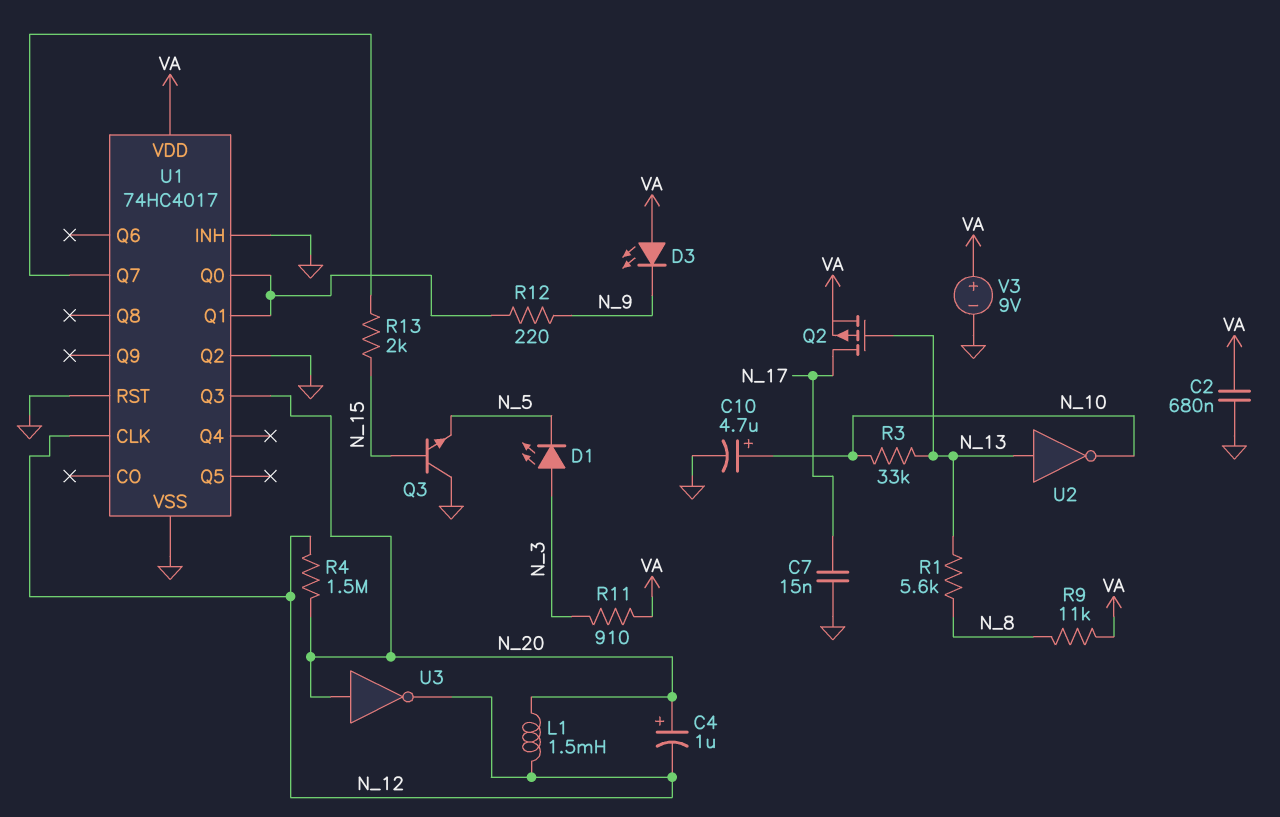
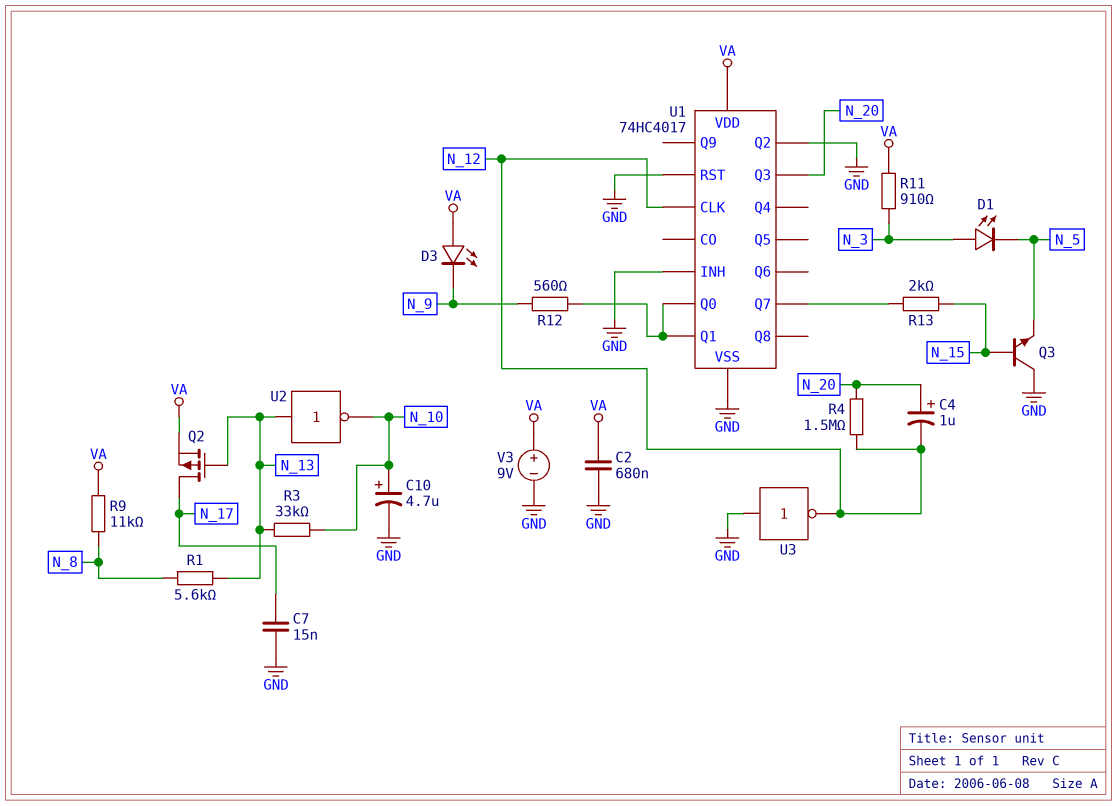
L1: 1.5mH (N_12, N_20) -> none
R12: 220 (N_9, U1/Q0) -> 560 (N_9, U1/Q0)
U3: NOT (in N_20, out N_12) -> NOT (in GND, out N_12)

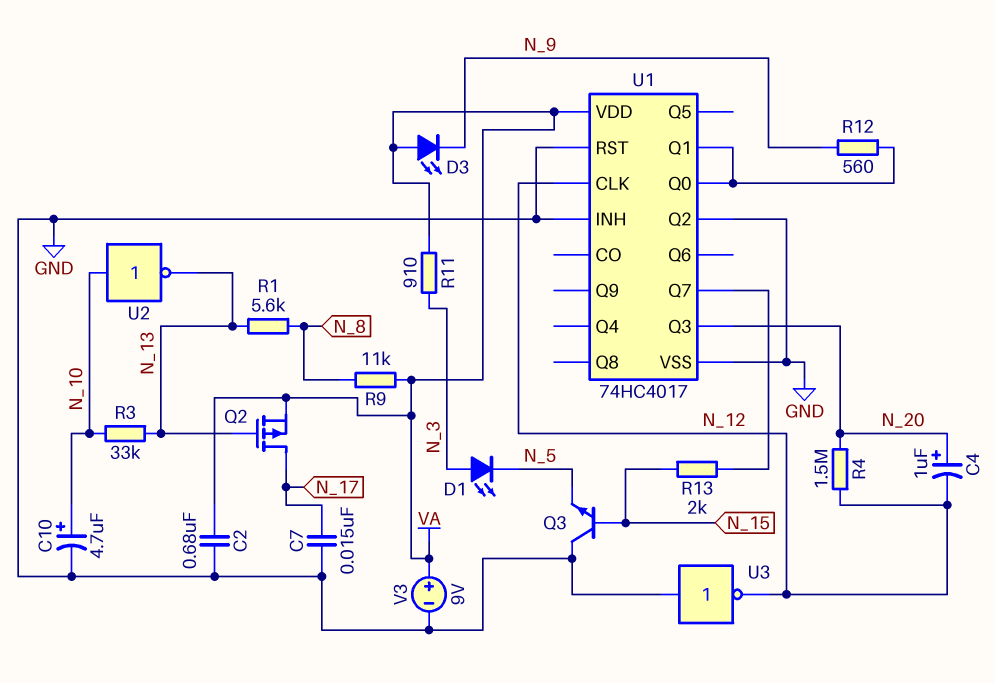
U2: NOT (in N_13, out N_10) -> NOT (in N_10, out N_13)

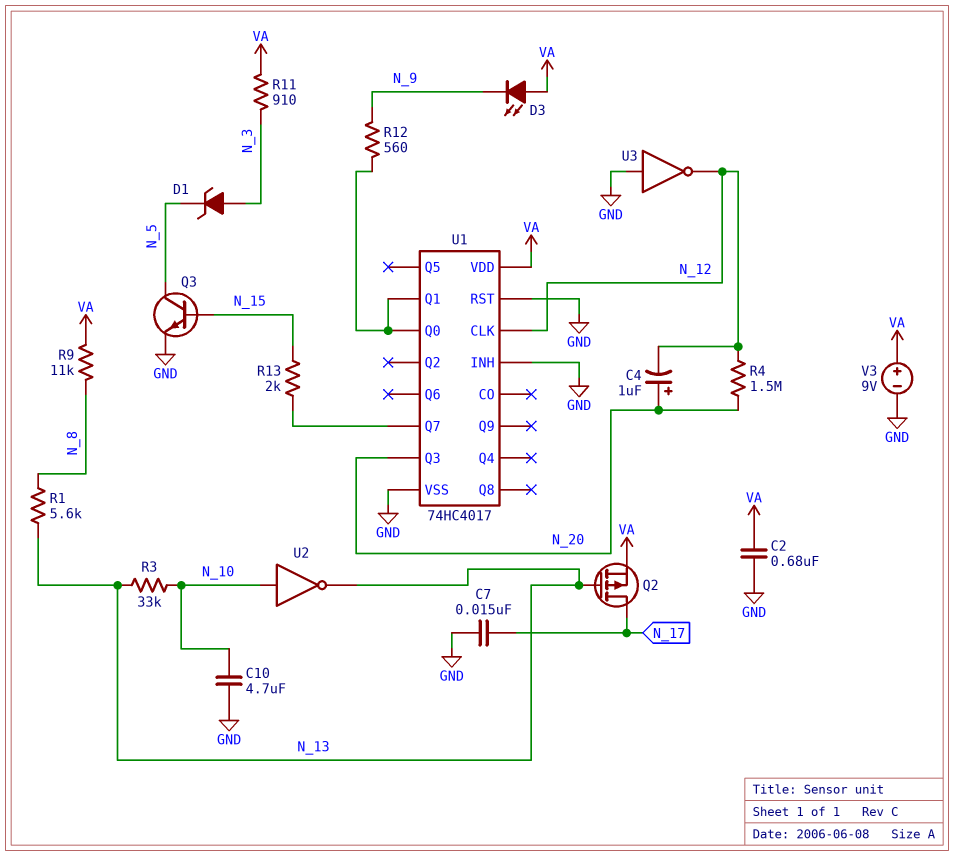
C10: 4.7uF (plus N_10, minus GND) -> 4.7uF (GND, N_10)
D1: LED (A N_3, K N_5) -> zener (A N_3, K N_5)
Q3: NPN (B N_15, C GND, E N_5) -> NPN (B N_15, C N_5, E GND)
U1 pin Q2: GND -> none

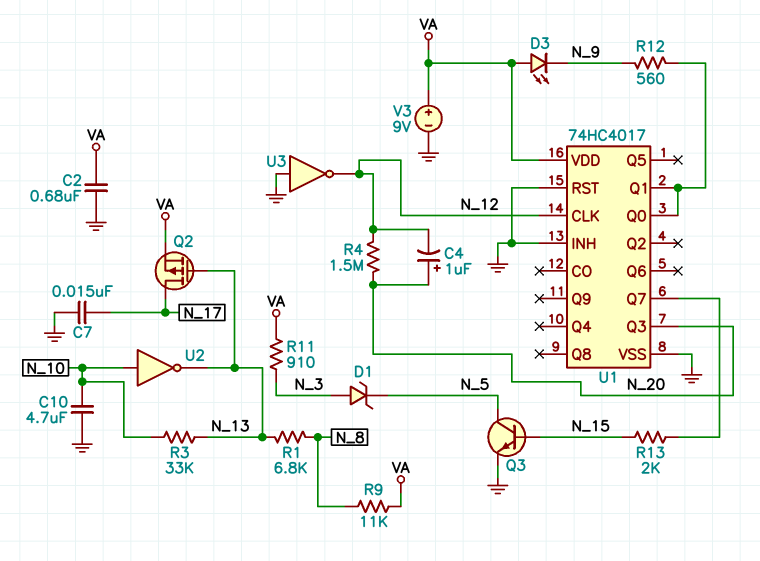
R1: 5.6k (N_8, N_13) -> 6.8k (N_8, N_13)

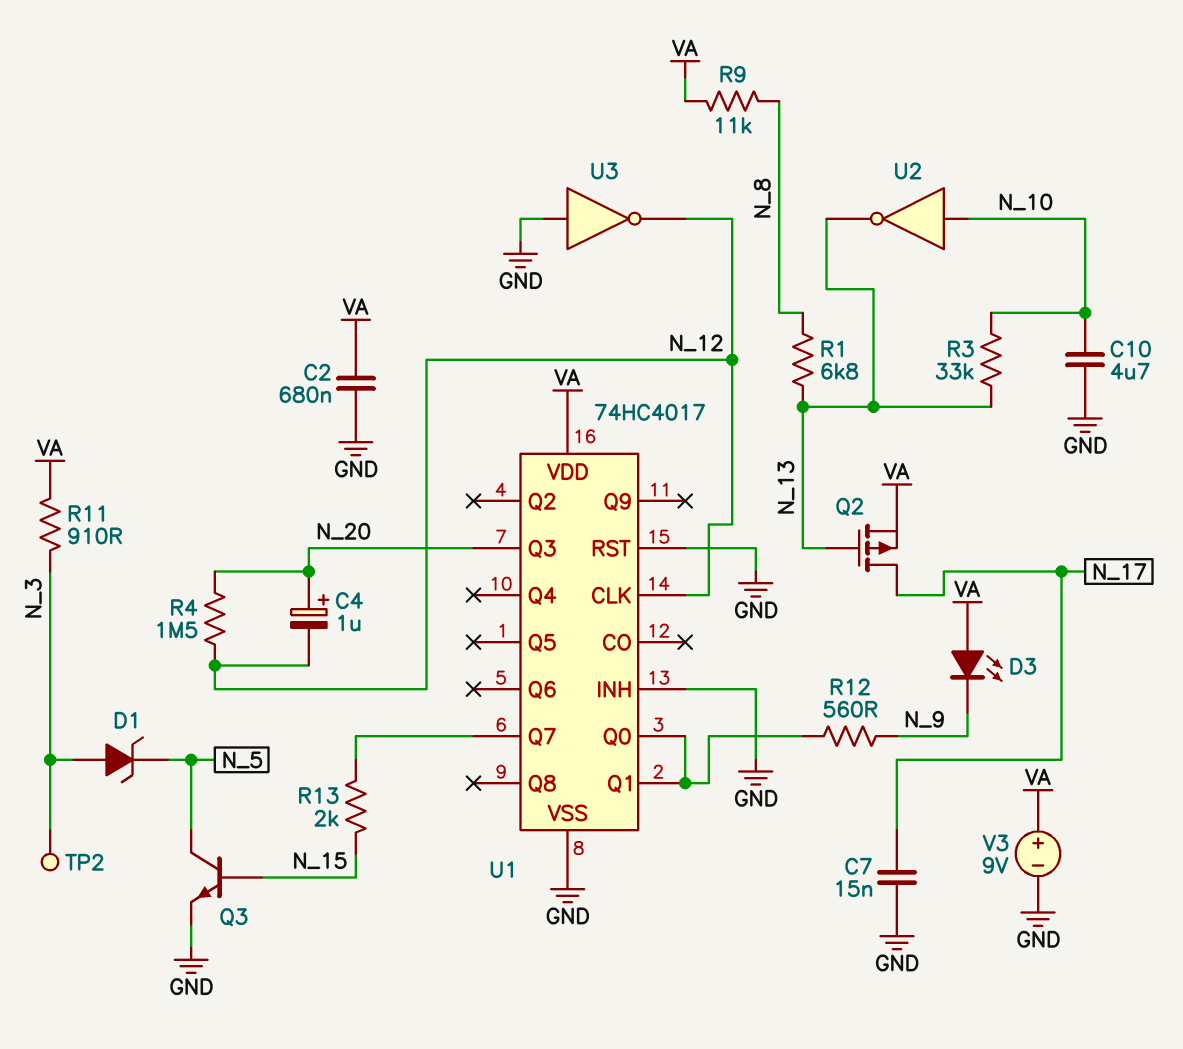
TP2: none -> test point (N_3)

